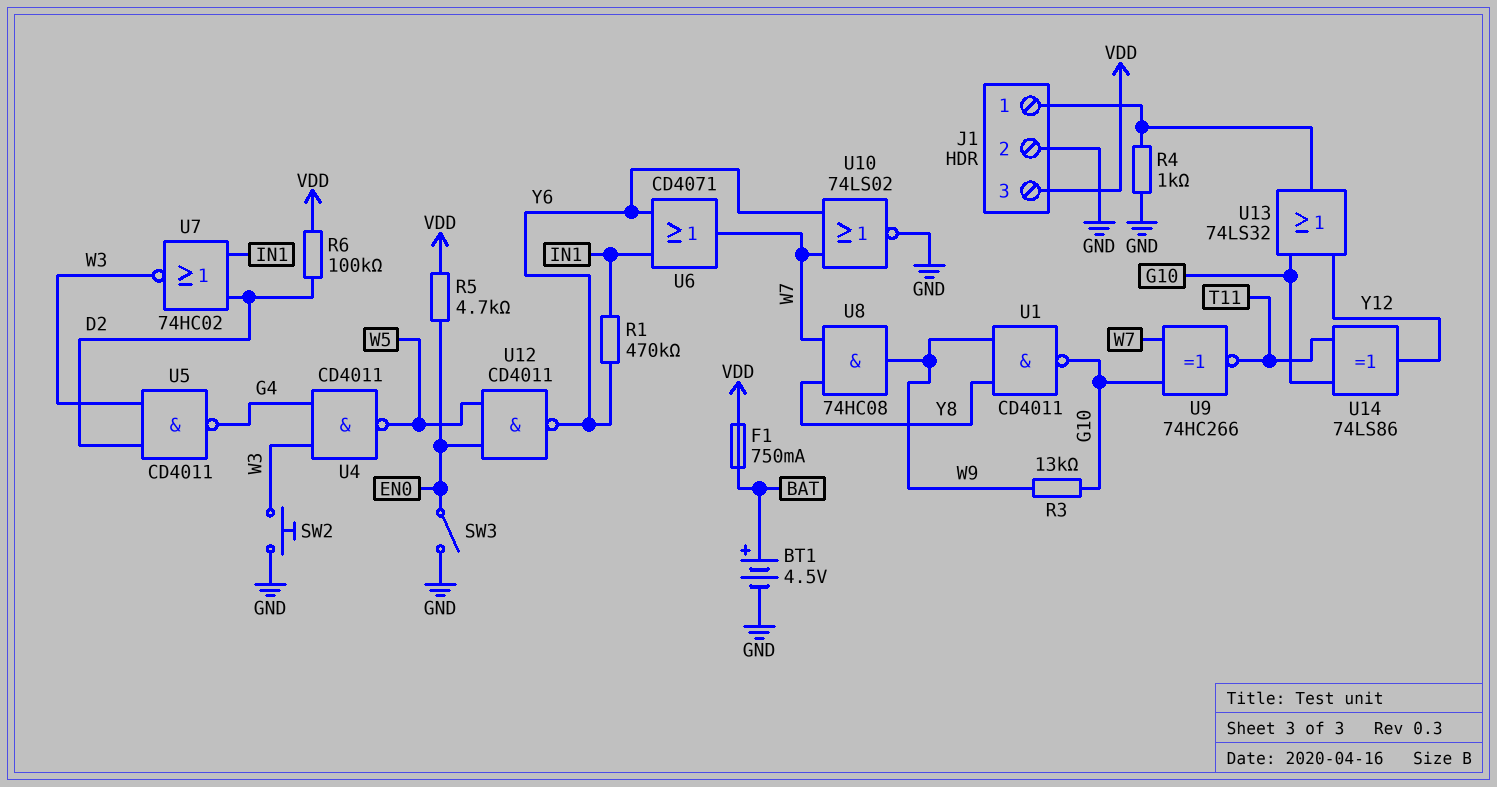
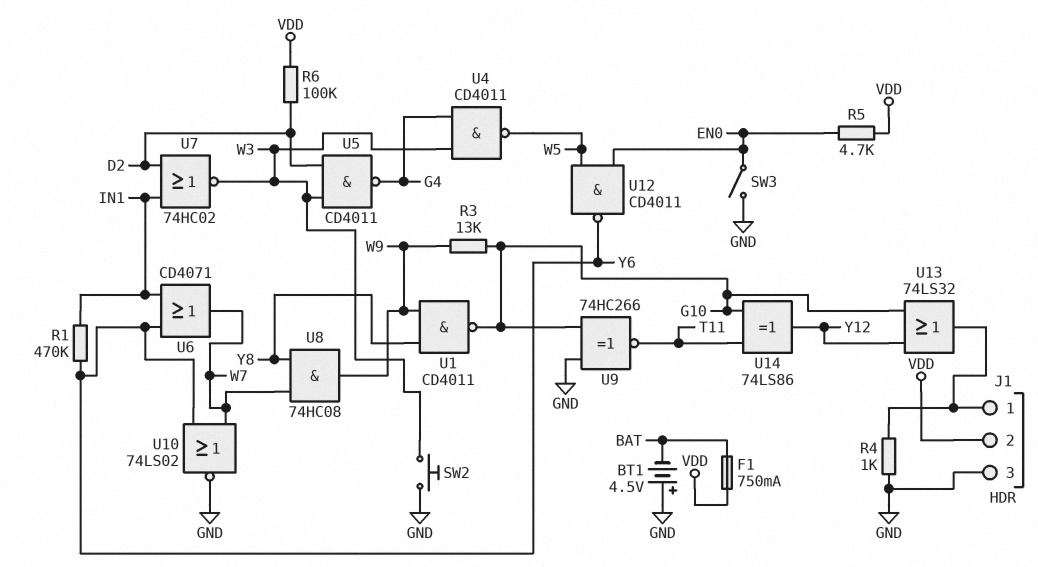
BT1: 4.5V (plus BAT, minus GND) -> 4.5V (plus GND, minus BAT)
J1 pin 2: GND -> VDD
J1 pin 3: VDD -> GND
U9: XNOR 74HC266 (in G10, in W7, out T11) -> XNOR 74HC266 (in G10, in GND, out T11)

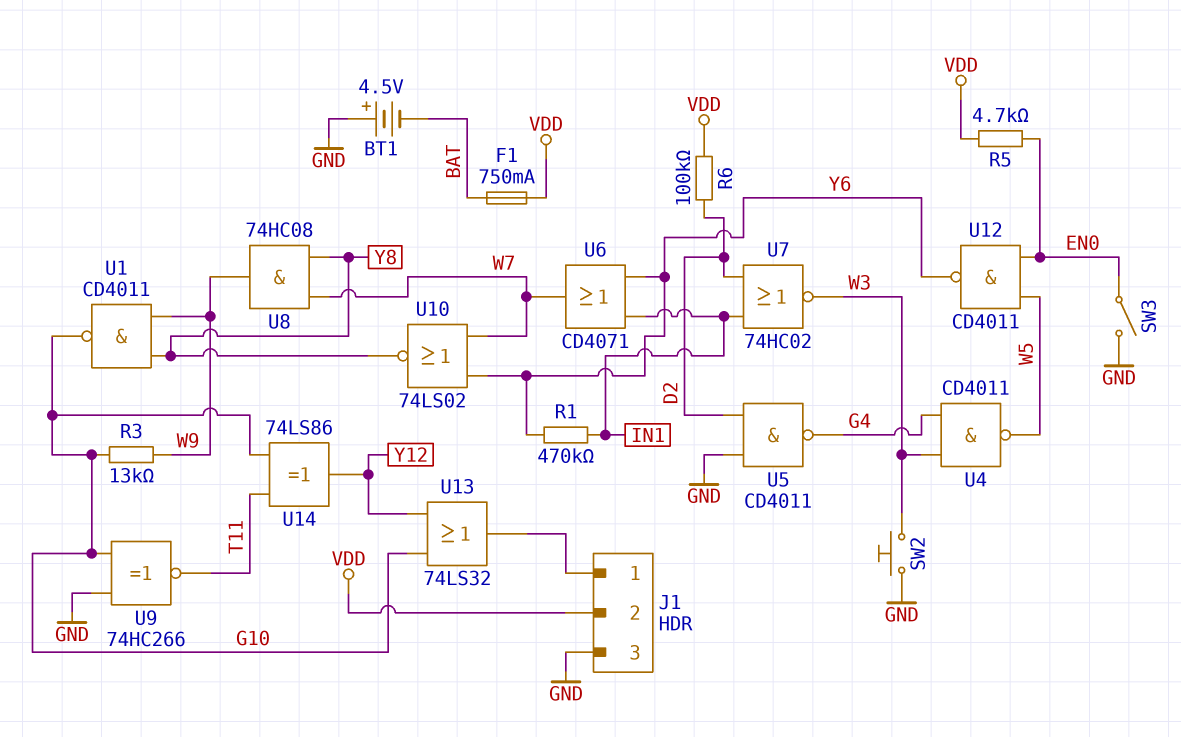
R4: 1k (GND, J1/1) -> none
U5: NAND CD4011 (in D2, in W3, out G4) -> NAND CD4011 (in D2, in GND, out G4)
U10: NOR 74LS02 (in W7, in Y6, out GND) -> NOR 74LS02 (in W7, in Y6, out Y8)

